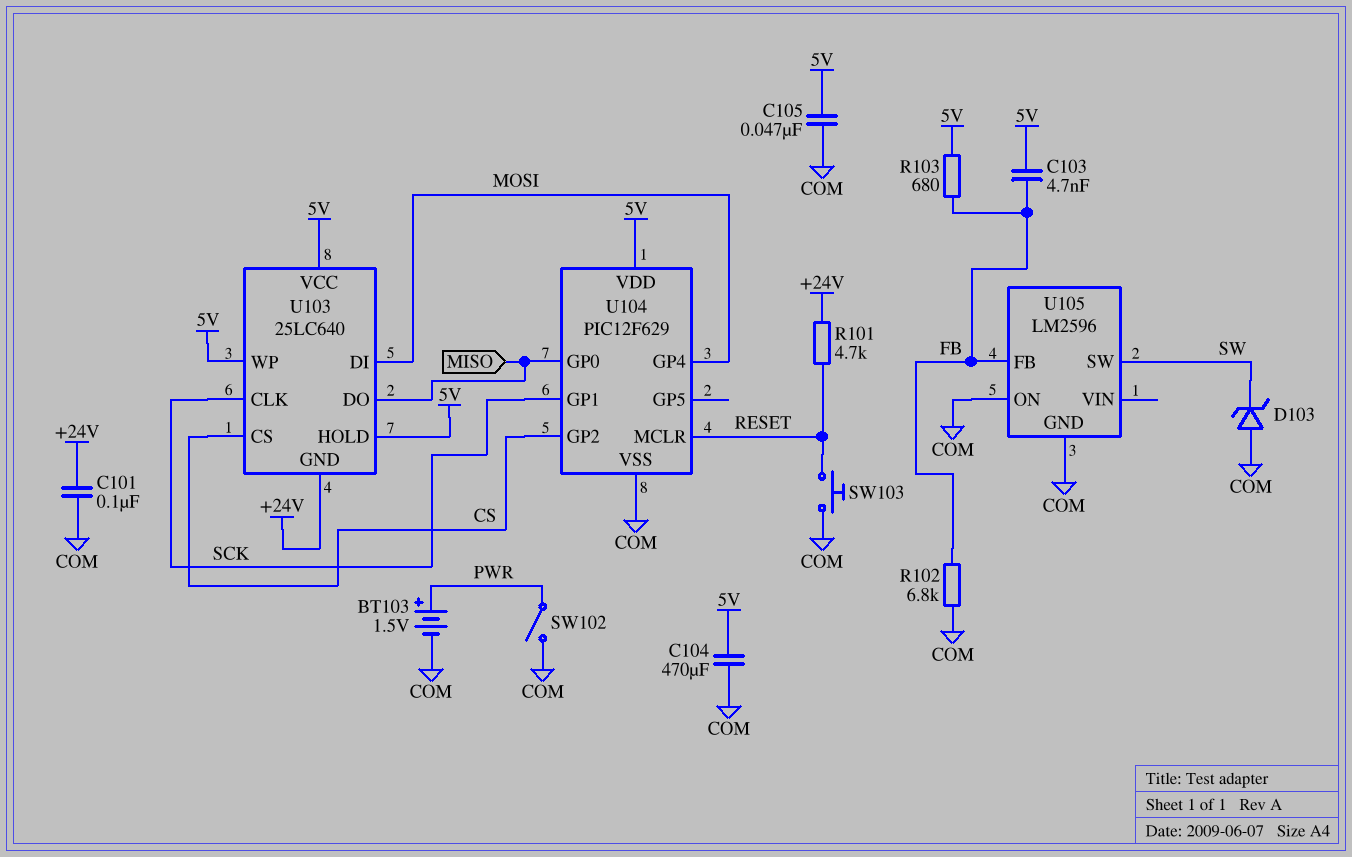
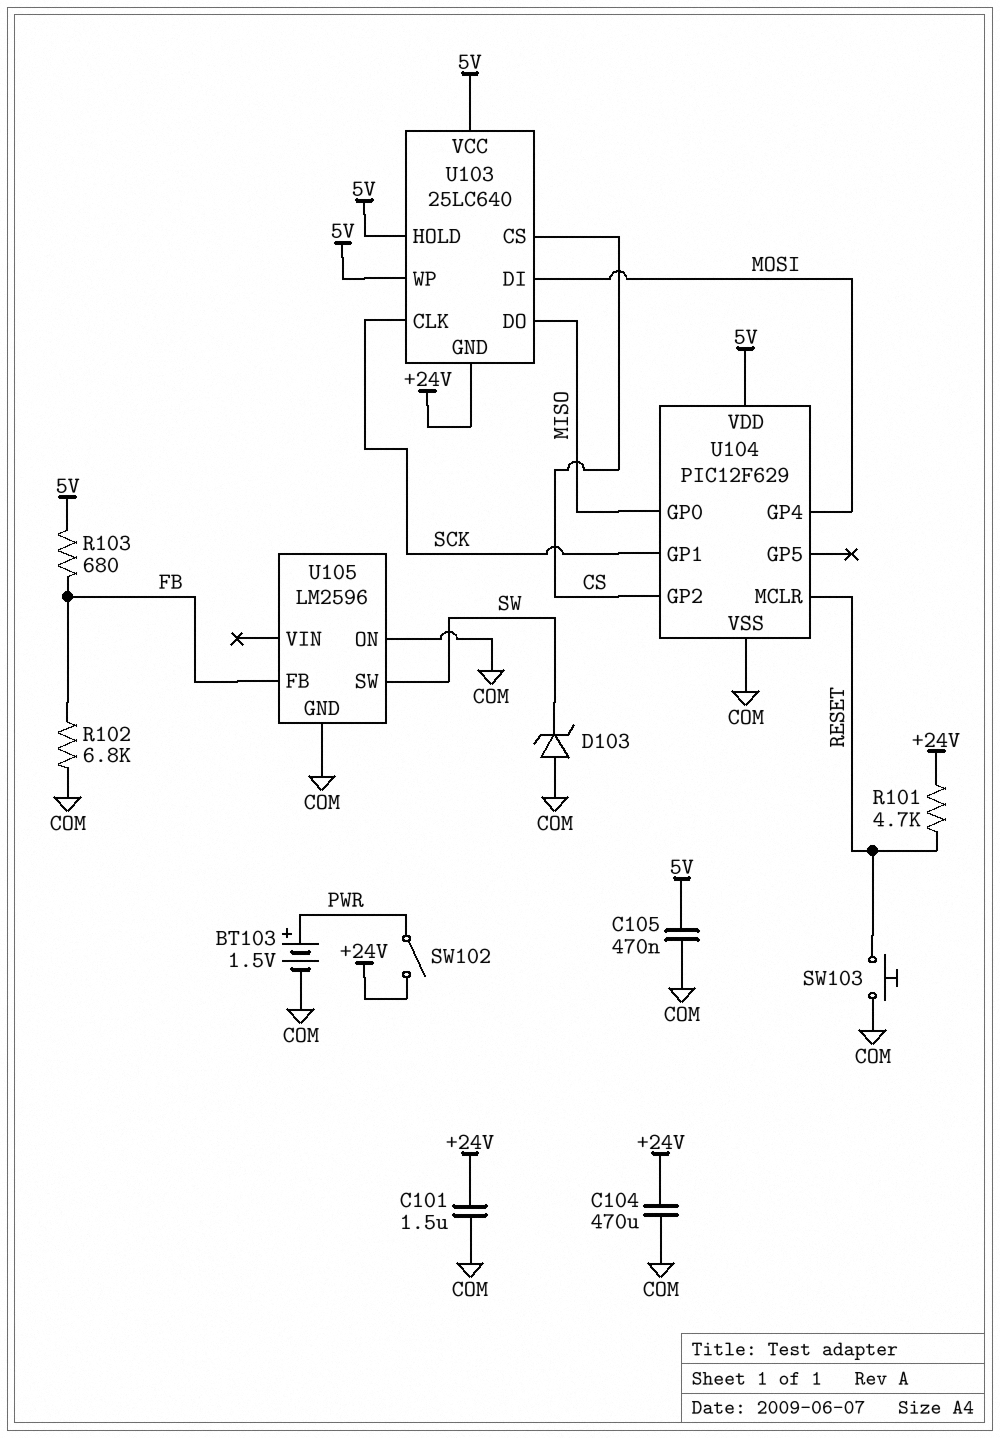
C101: 100nF (+24V, COM) -> 1.5uF (+24V, COM)
C103: 4.7nF (5V, FB) -> none
C104: 470uF (5V, COM) -> 470uF (+24V, COM)
C105: 47nF (5V, COM) -> 470nF (5V, COM)
SW102: switch (COM, PWR) -> switch (+24V, PWR)

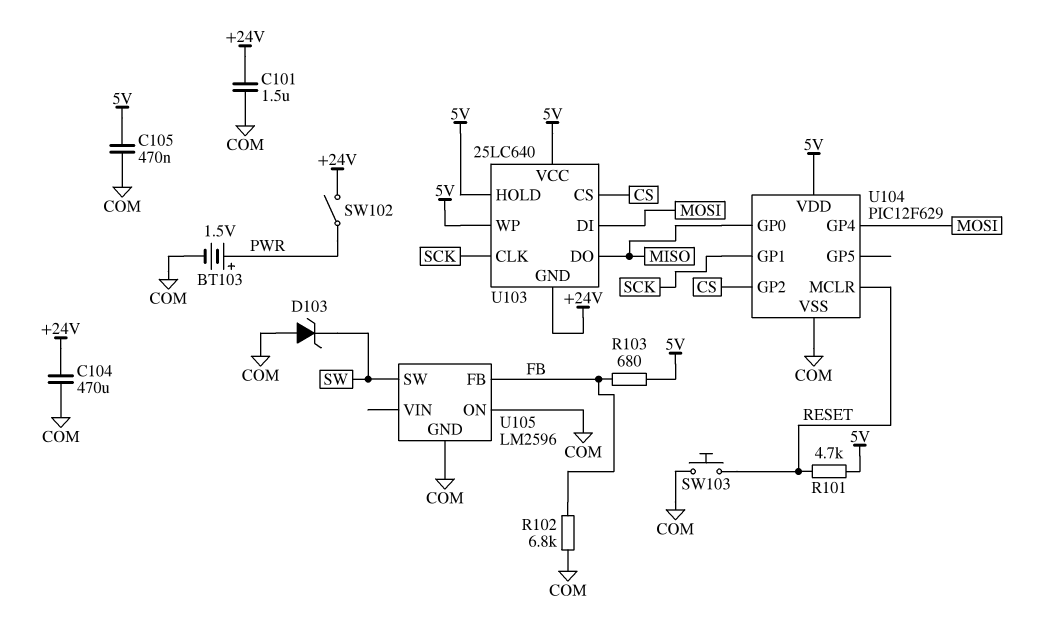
R101: 4.7k (+24V, RESET) -> 4.7k (5V, RESET)

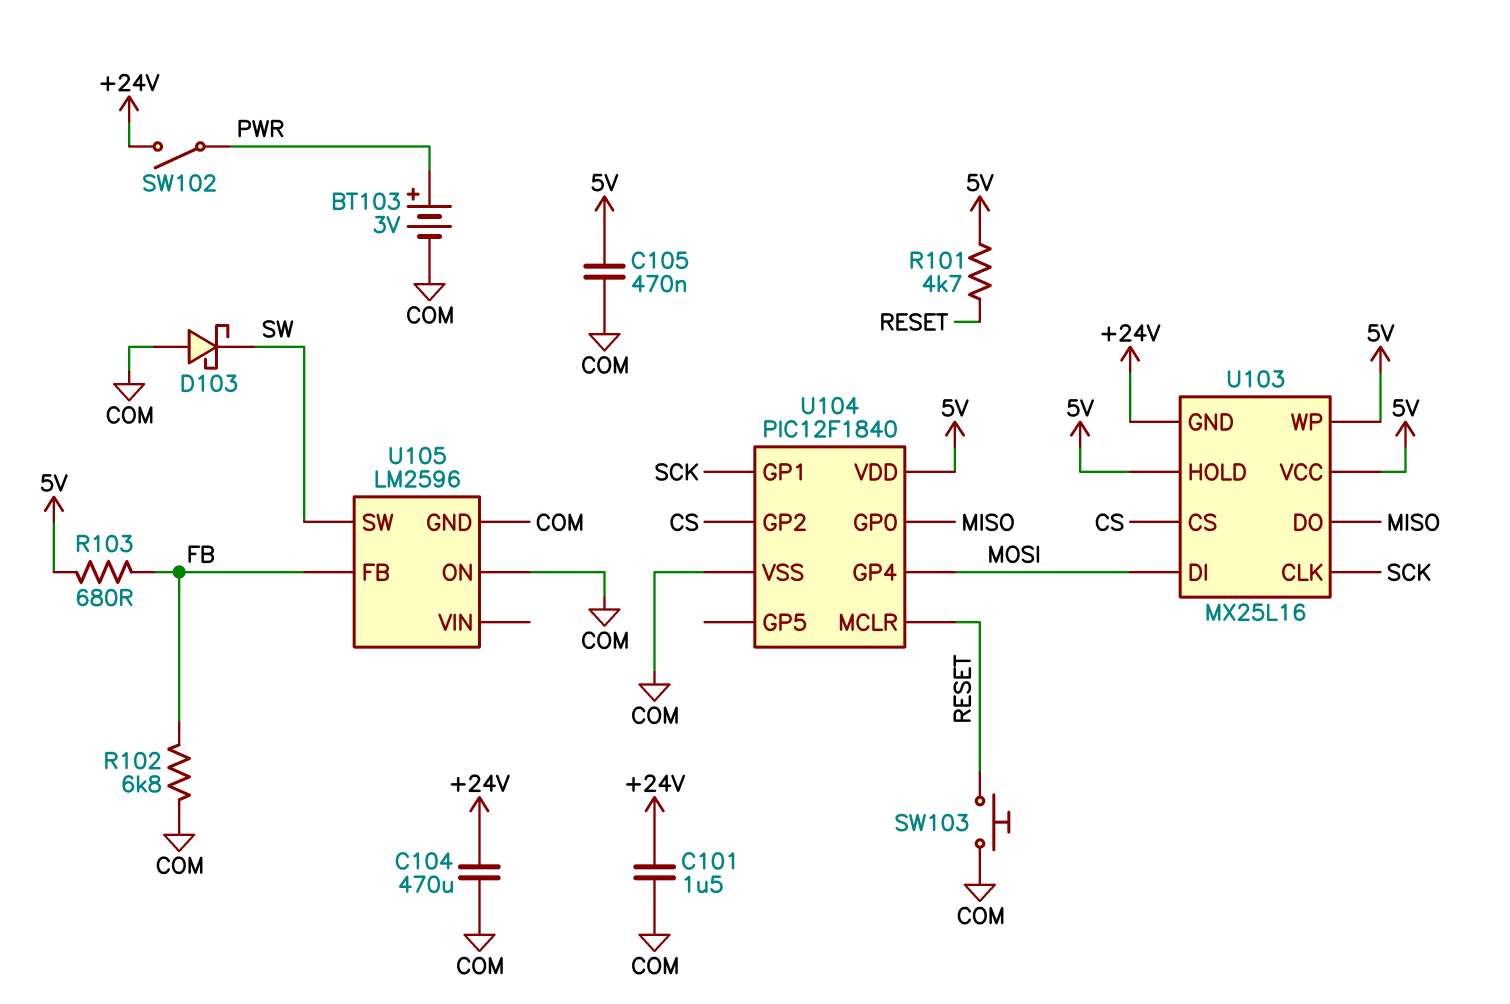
BT103: 1.5V (plus PWR, minus COM) -> 3V (plus PWR, minus COM)
D103: zener (A COM, K SW) -> schottky (A COM, K SW)
U103: 25LC640 -> MX25L16
U104: PIC12F629 -> PIC12F1840

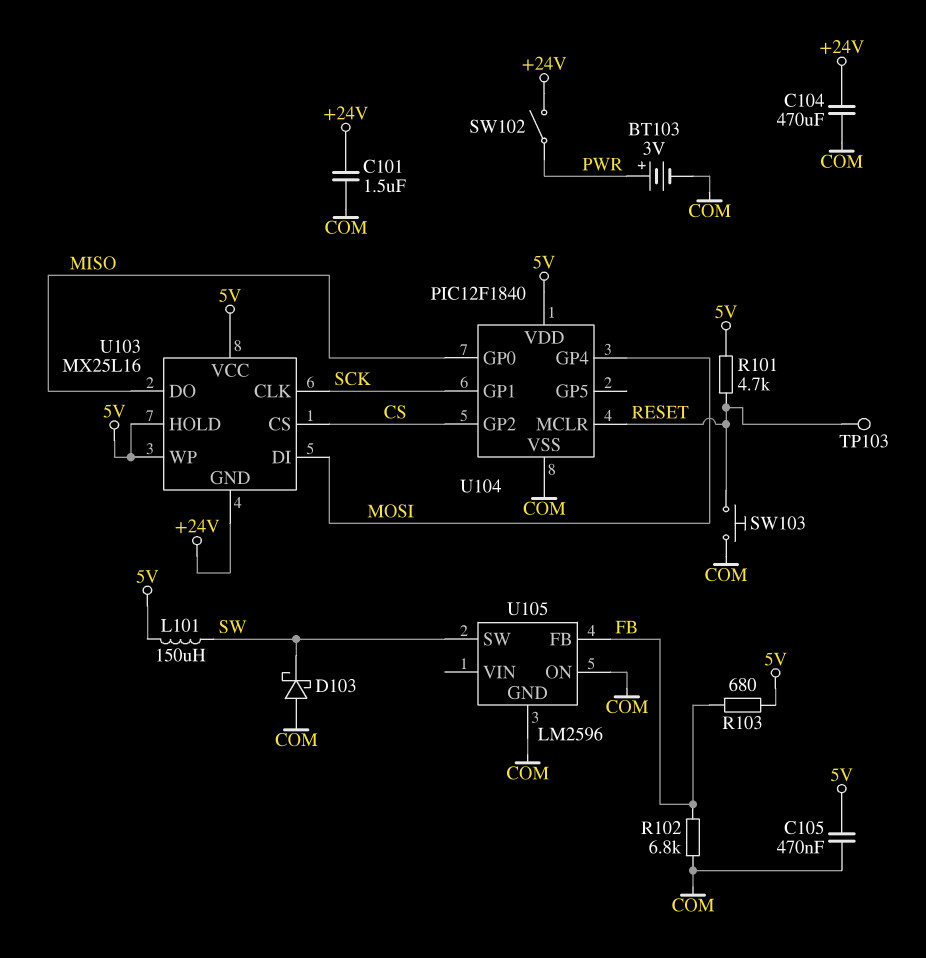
L101: none -> 150uH (5V, SW)
TP103: none -> test point (RESET)

